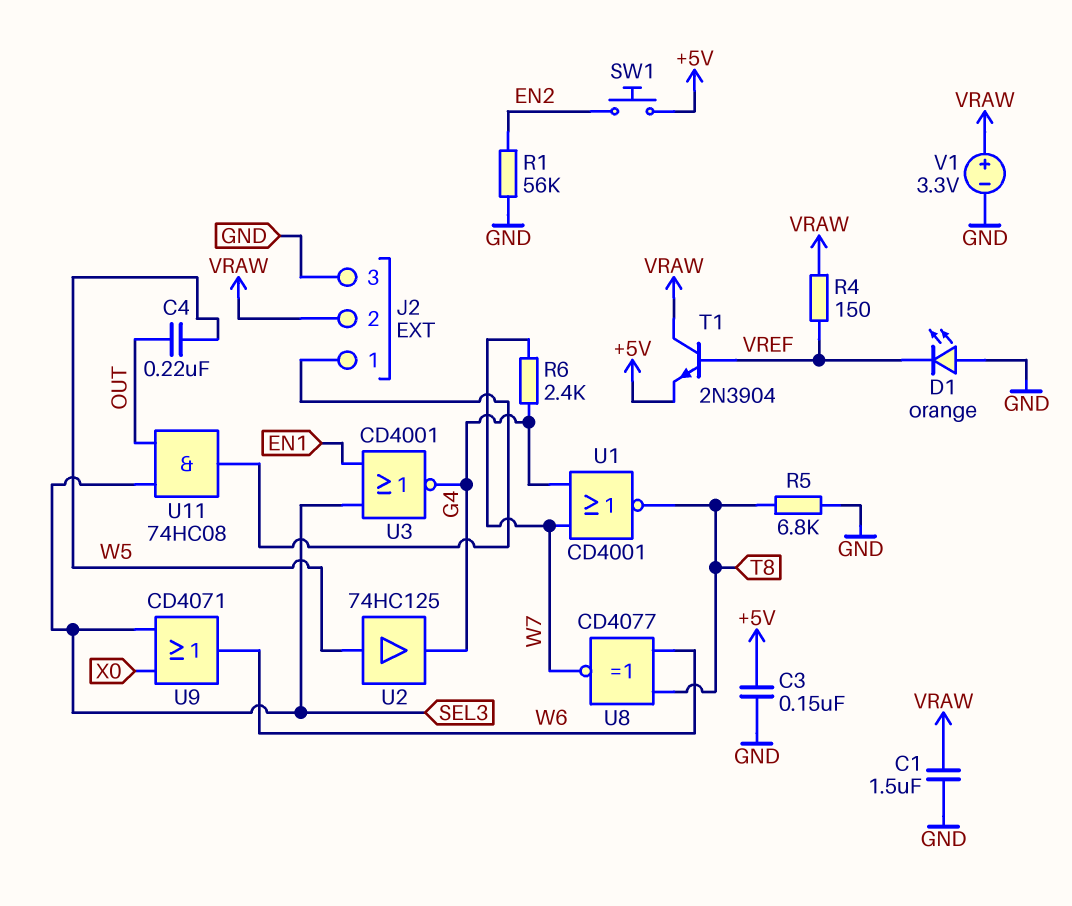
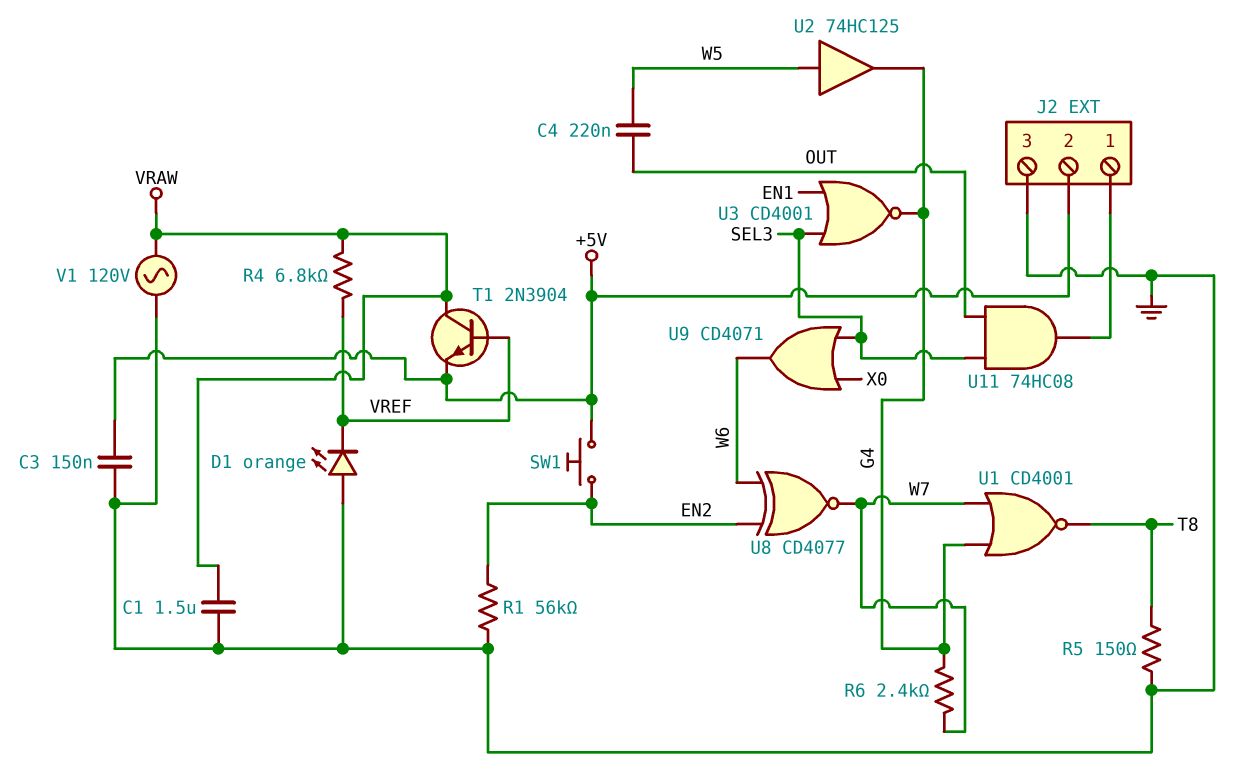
J2 pin 2: VRAW -> +5V
R4: 150 (VRAW, VREF) -> 6.8k (VRAW, VREF)
R5: 6.8k (GND, T8) -> 150 (GND, T8)
U8: XNOR CD4077 (in T8, in W6, out W7) -> XNOR CD4077 (in EN2, in W6, out W7)
V1: 3.3V (plus VRAW, minus GND) -> AC 120V (GND, VRAW)

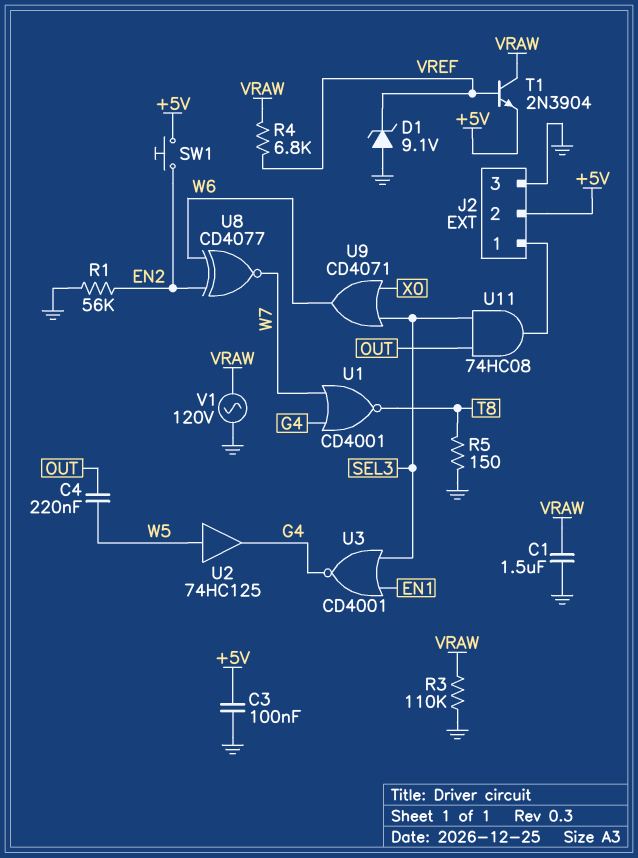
C3: 150nF (+5V, GND) -> 100nF (+5V, GND)
D1: LED orange (A GND, K VREF) -> zener 9.1V (A GND, K VREF)
R3: none -> 110k (GND, VRAW)
R6: 2.4k (G4, W7) -> none

